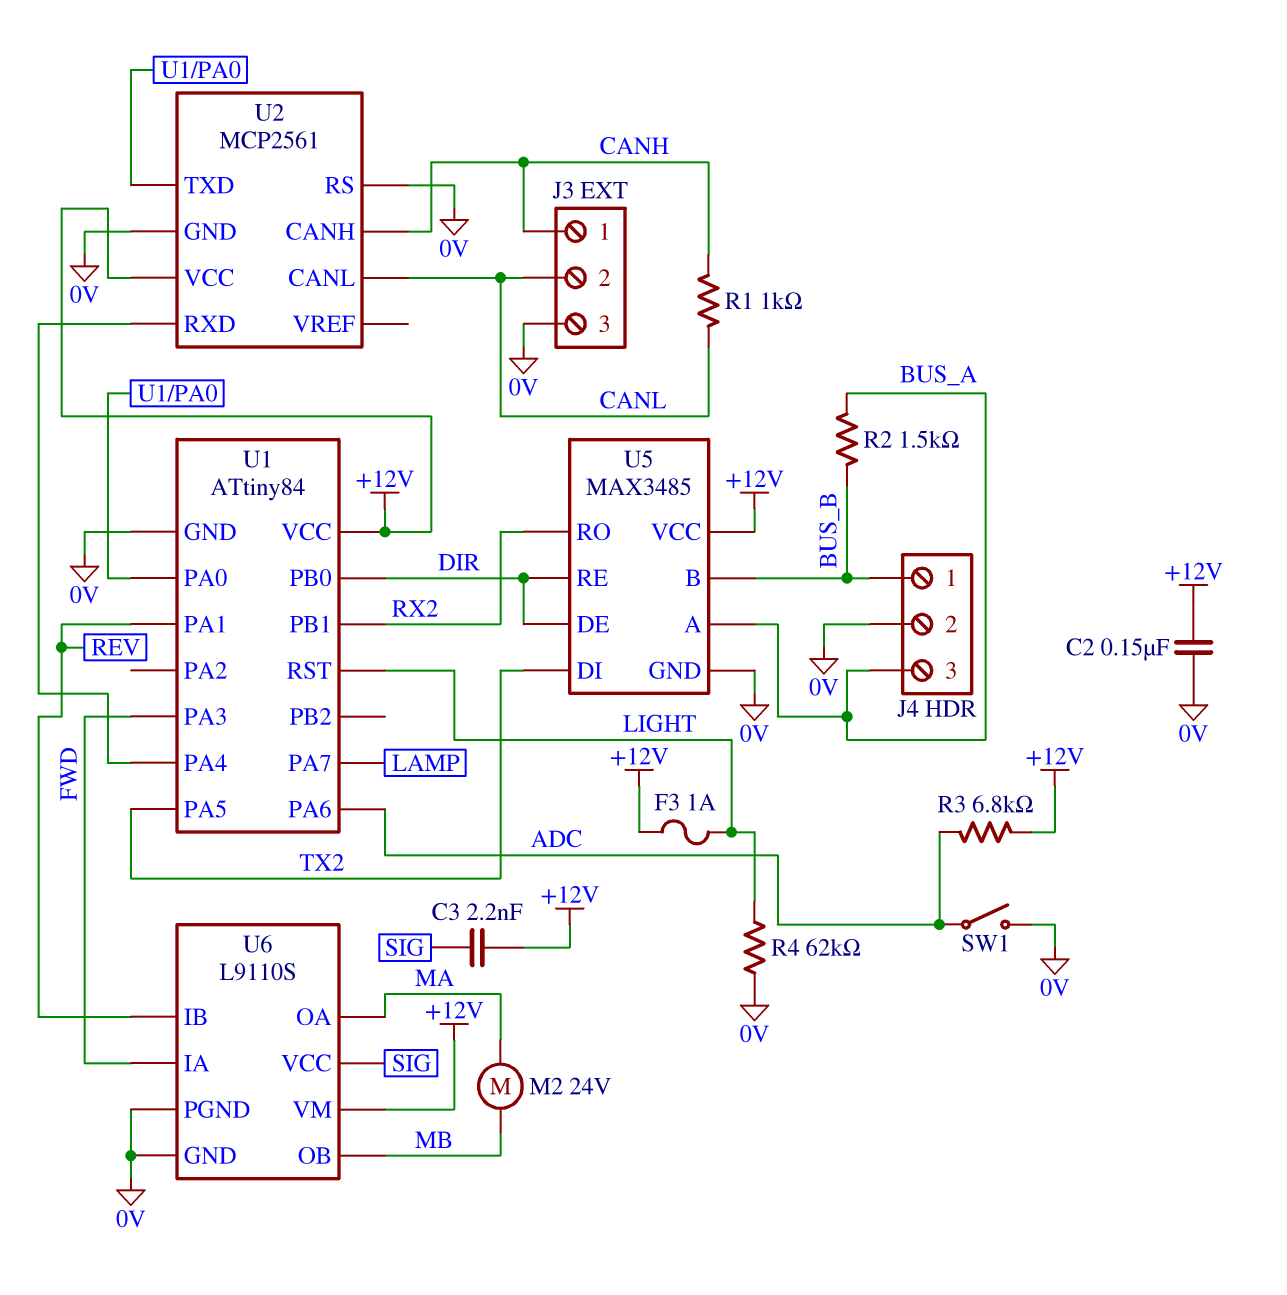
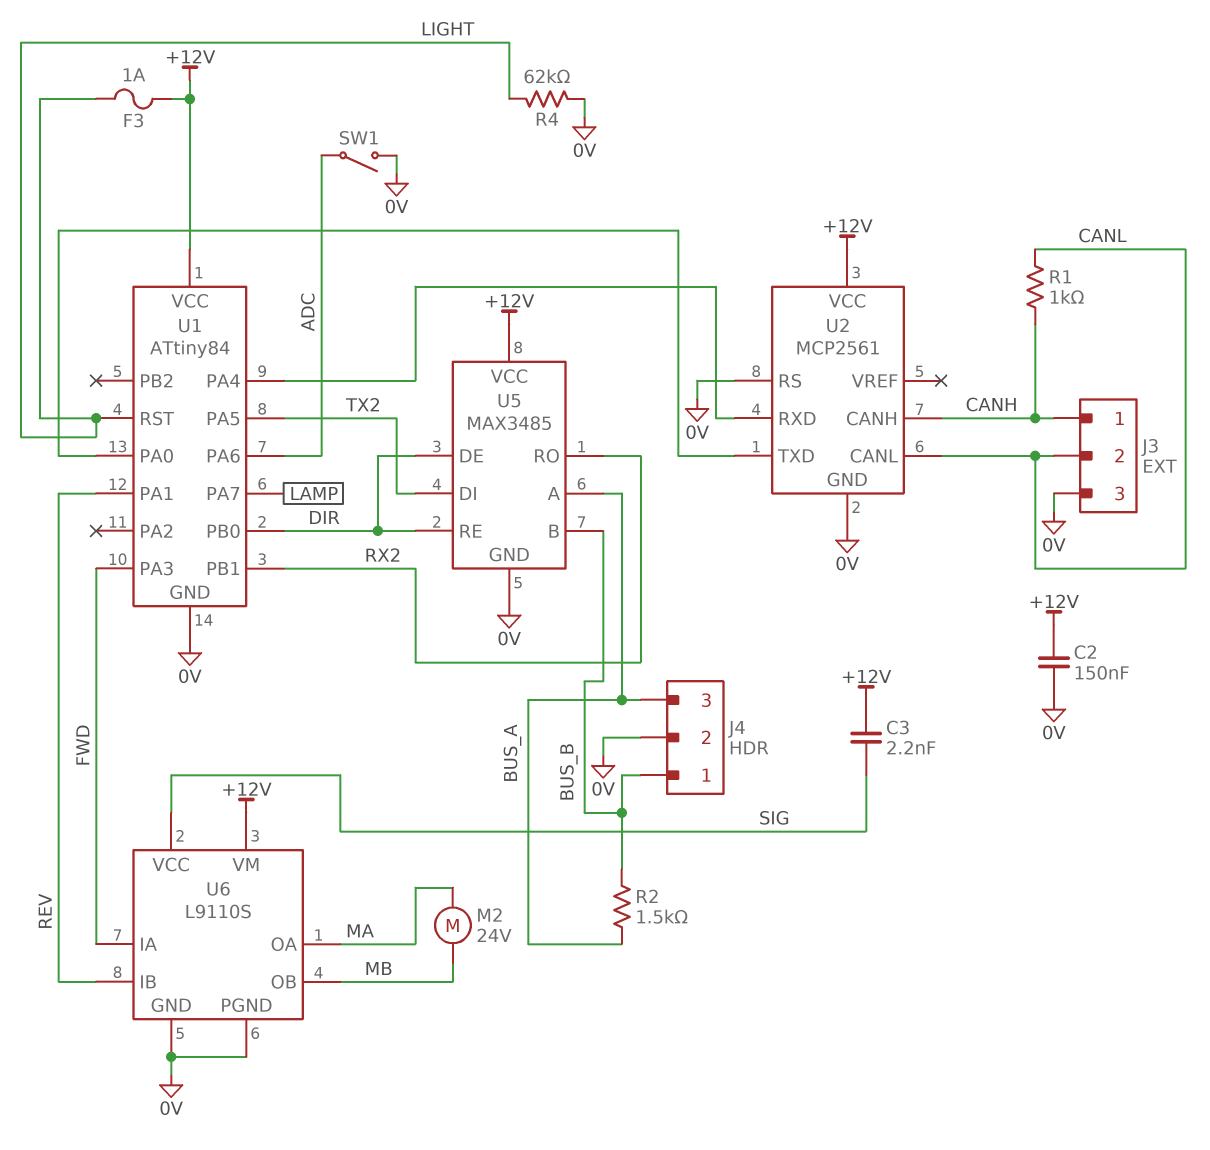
R3: 6.8k (+12V, ADC) -> none

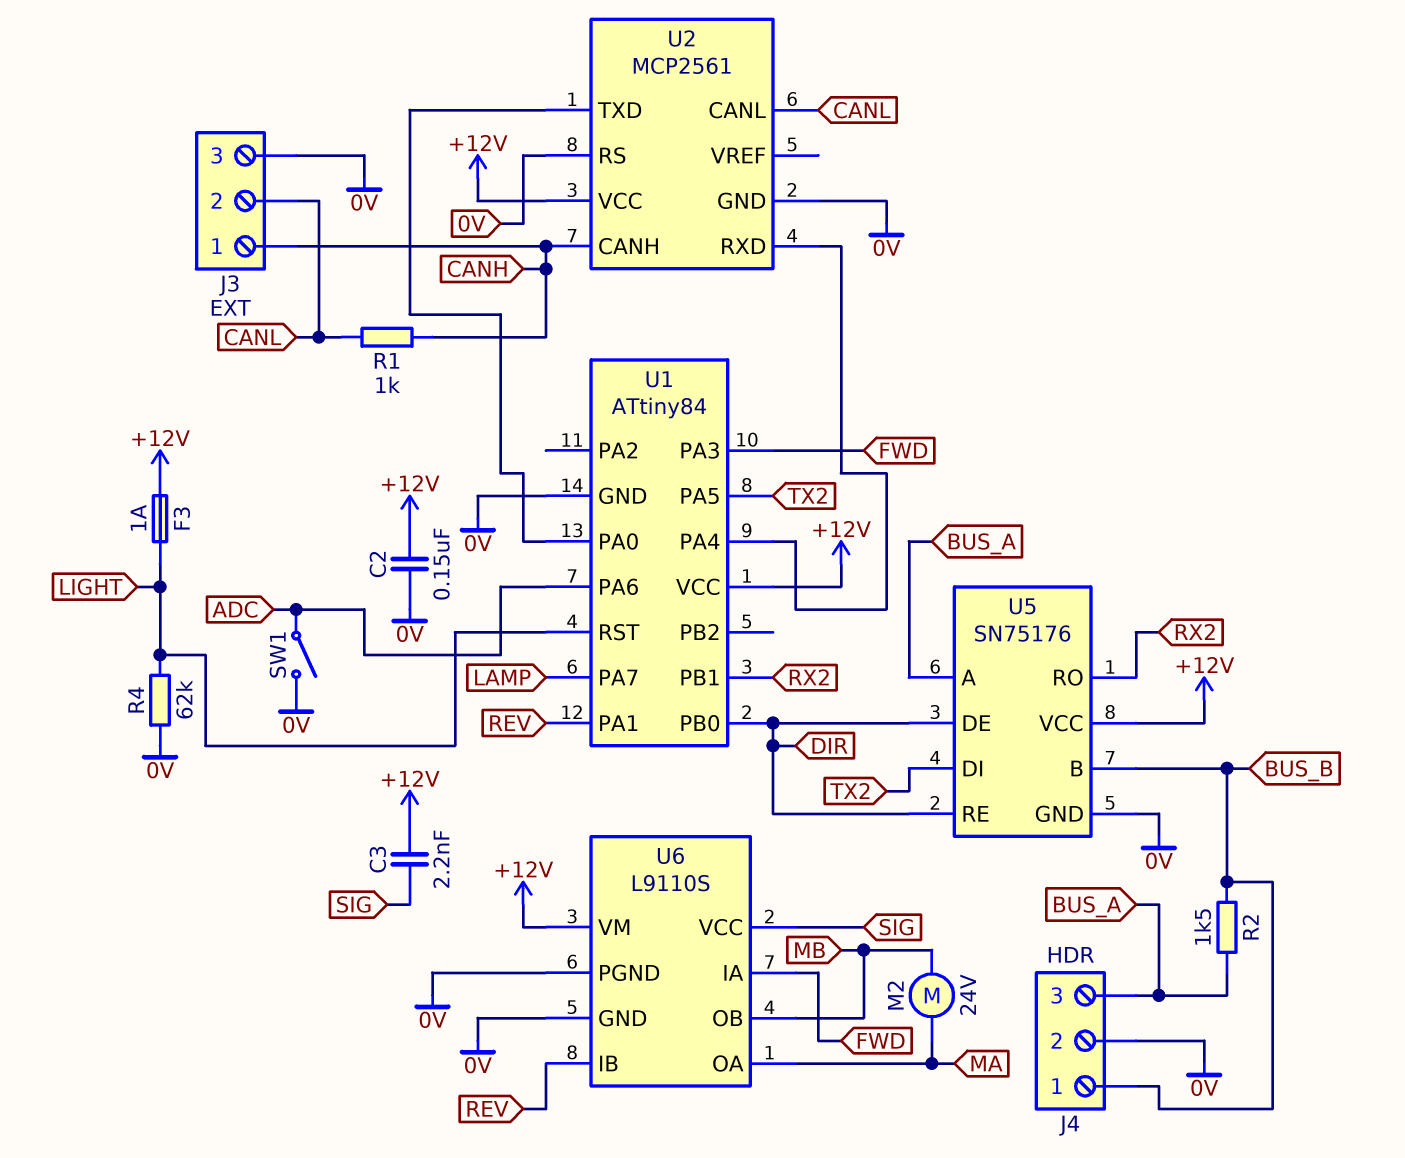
U5: MAX3485 -> SN75176

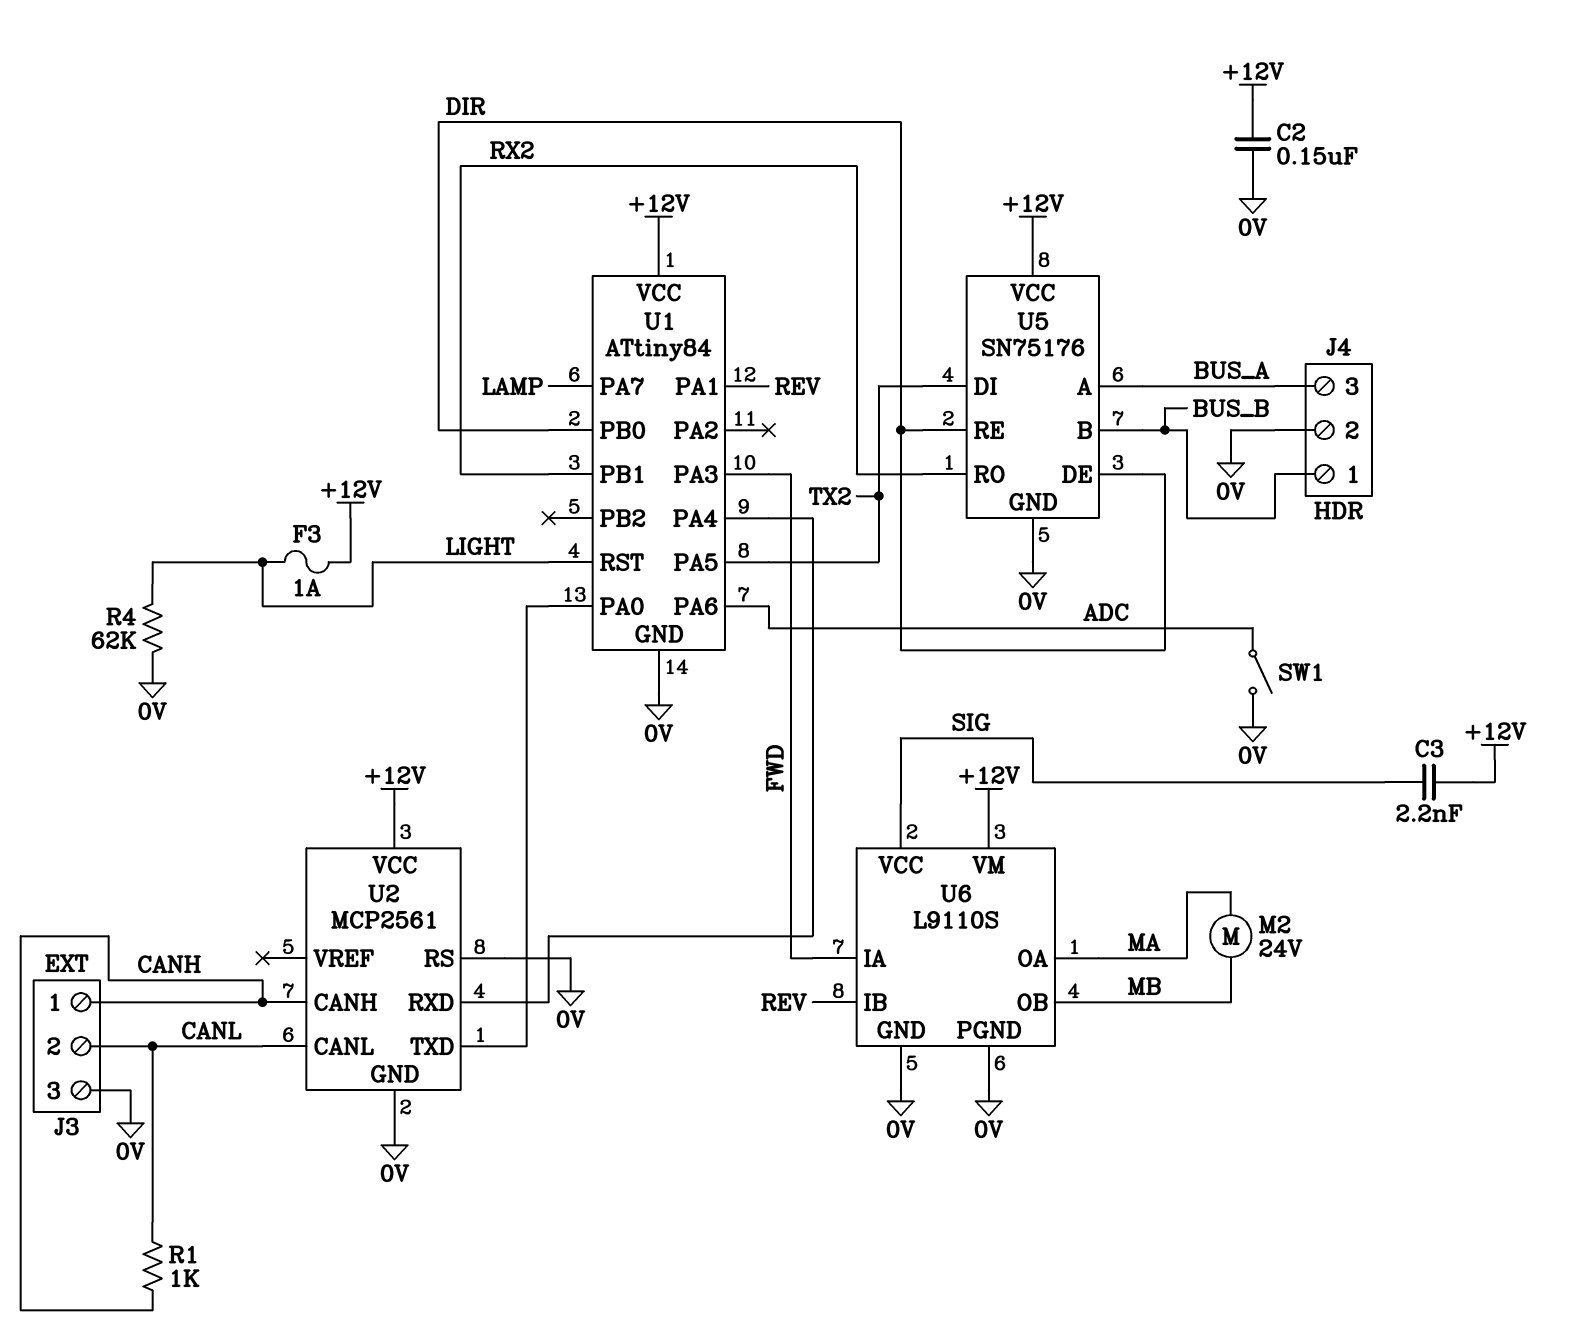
R2: 1.5k (BUS_A, BUS_B) -> none

